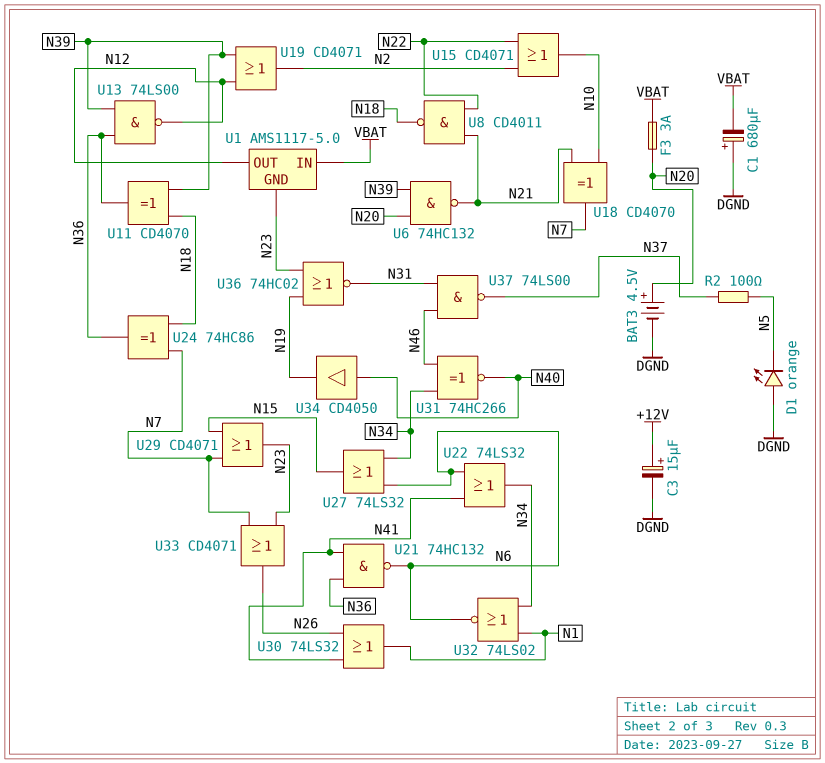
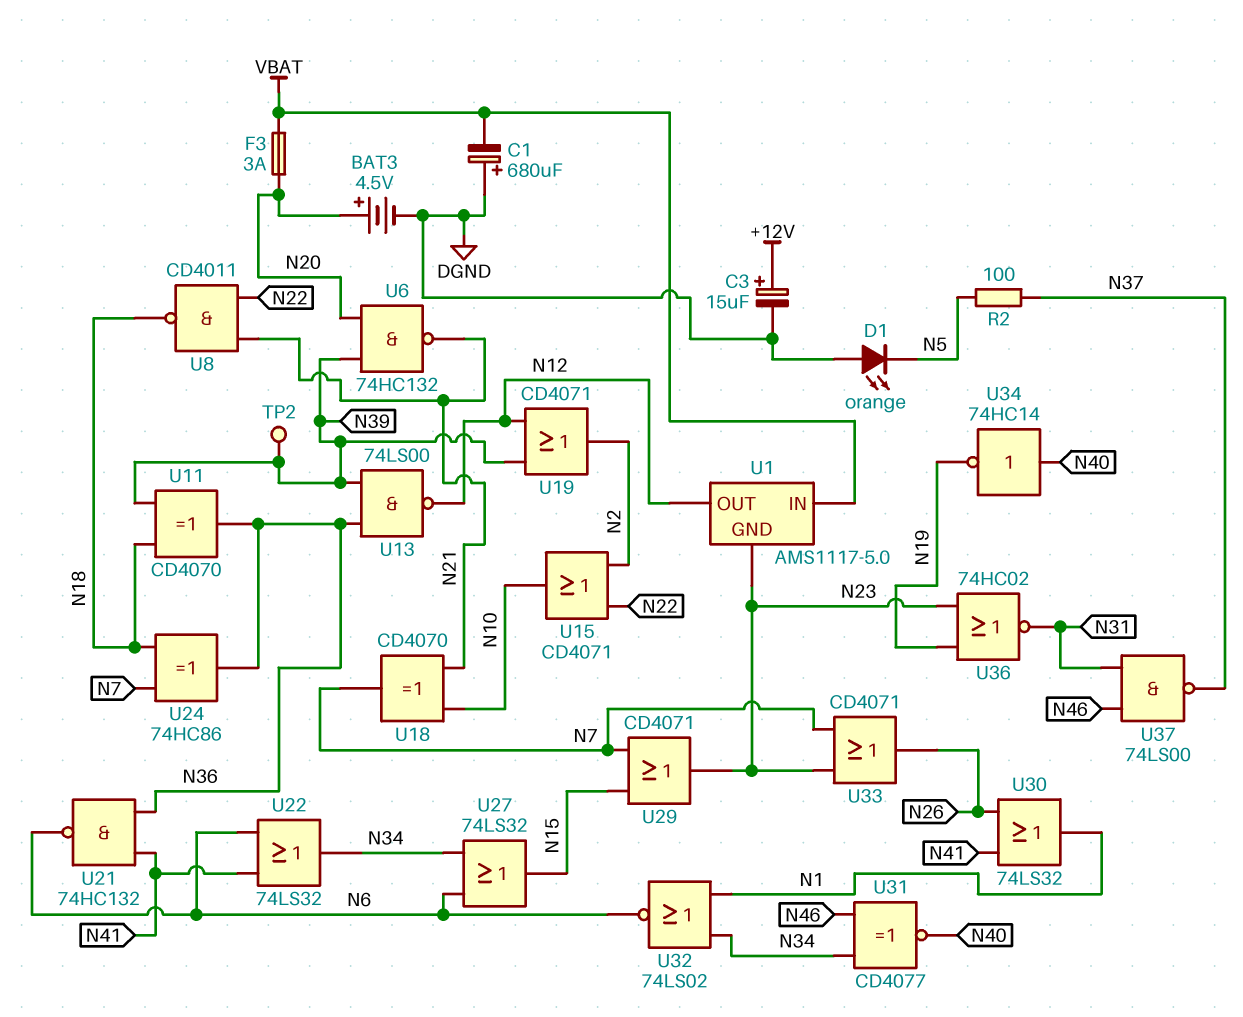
TP2: none -> test point (N39)
U31: XNOR 74HC266 (in N34, in N46, out N40) -> XNOR CD4077 (in N34, in N46, out N40)
U34: buffer CD4050 (in N40, out N19) -> NOT 74HC14 (in N40, out N19)

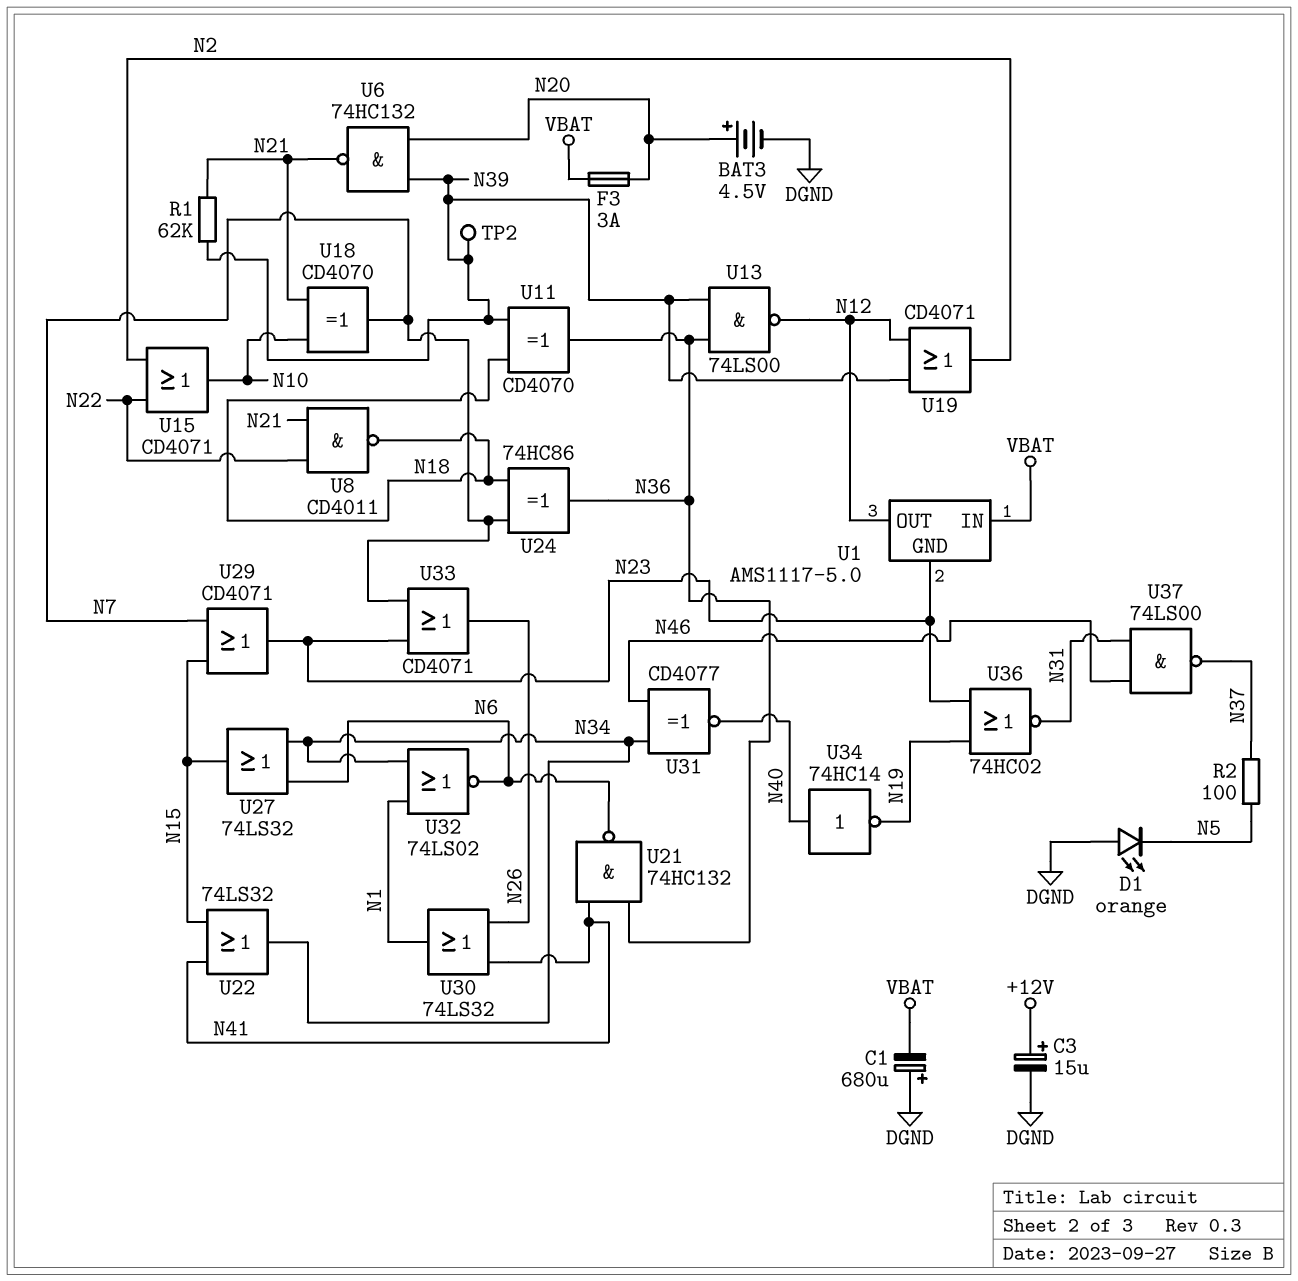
R1: none -> 62k (N21, N39)
U22: OR 74LS32 (in N6, in N41, out N34) -> OR 74LS32 (in N15, in N41, out N34)

